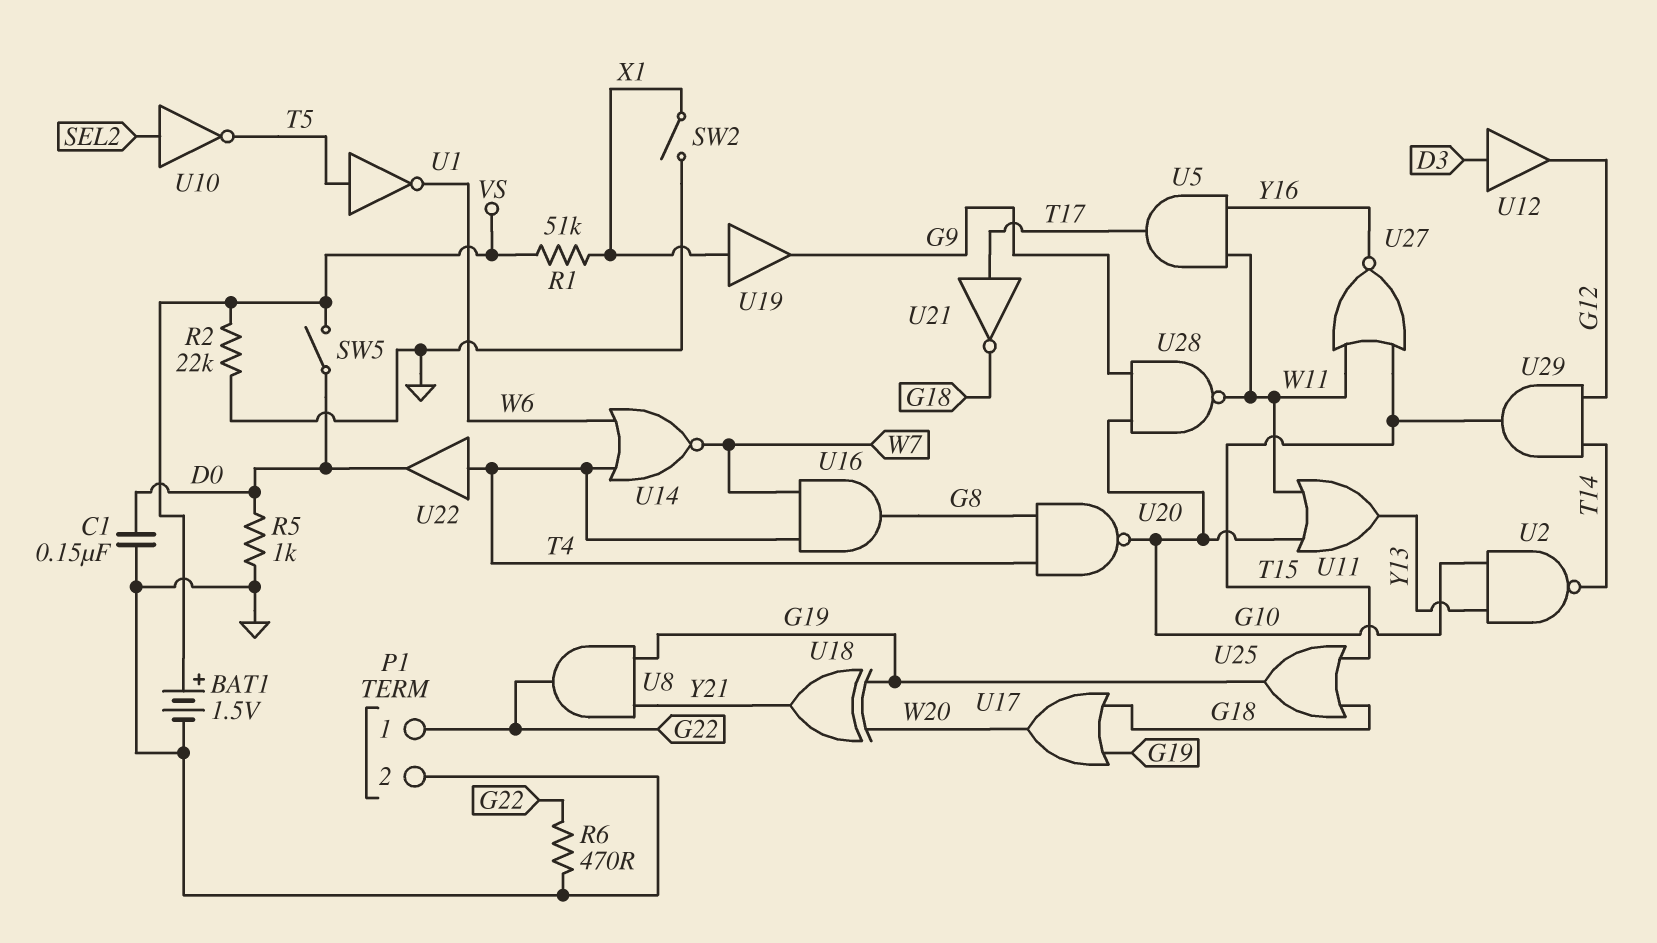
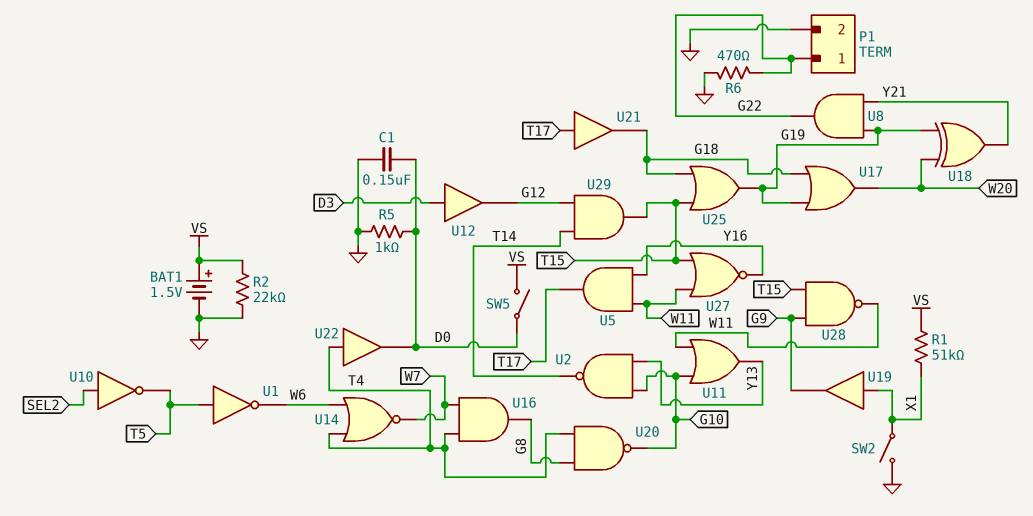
U21: NOT (in T17, out G18) -> buffer (in T17, out G18)
U28: NAND (in G9, in G10, out W11) -> NAND (in G9, in T15, out W11)

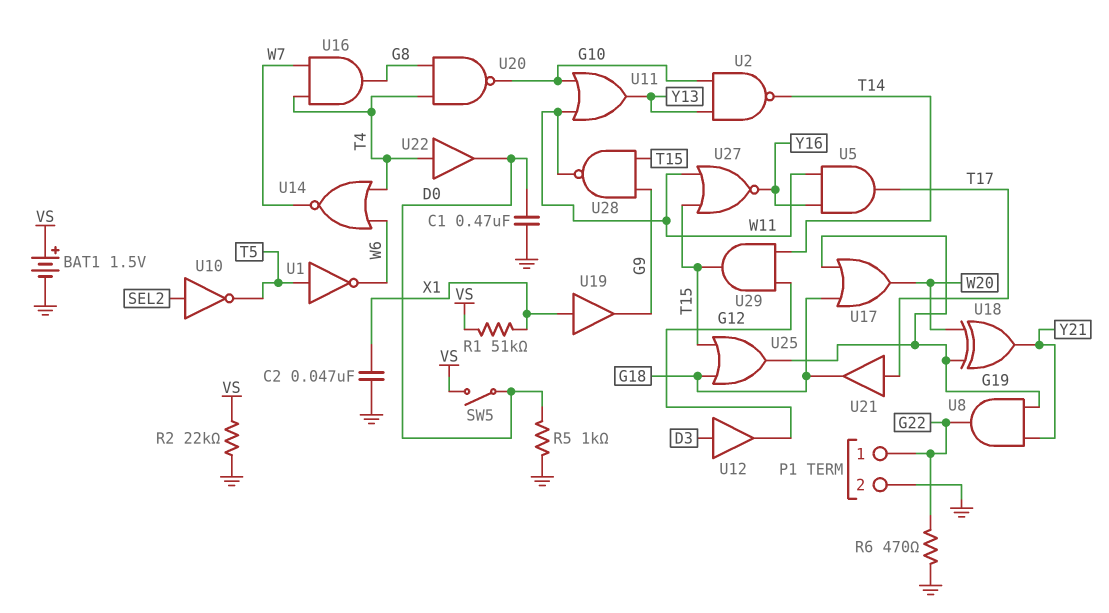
C1: 150nF (D0, GND) -> 470nF (D0, GND)
C2: none -> 47nF (GND, X1)
SW2: switch (GND, X1) -> none

